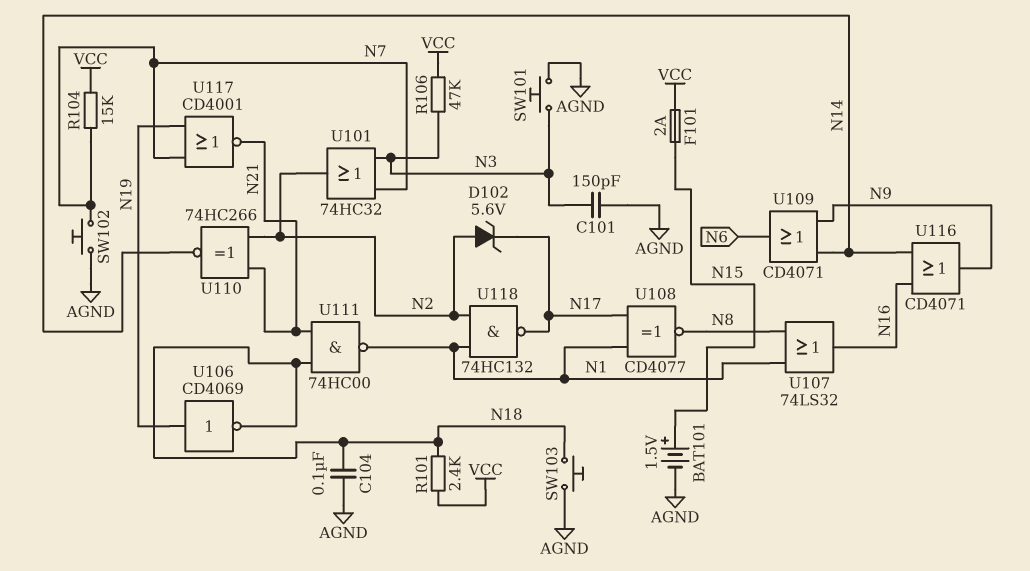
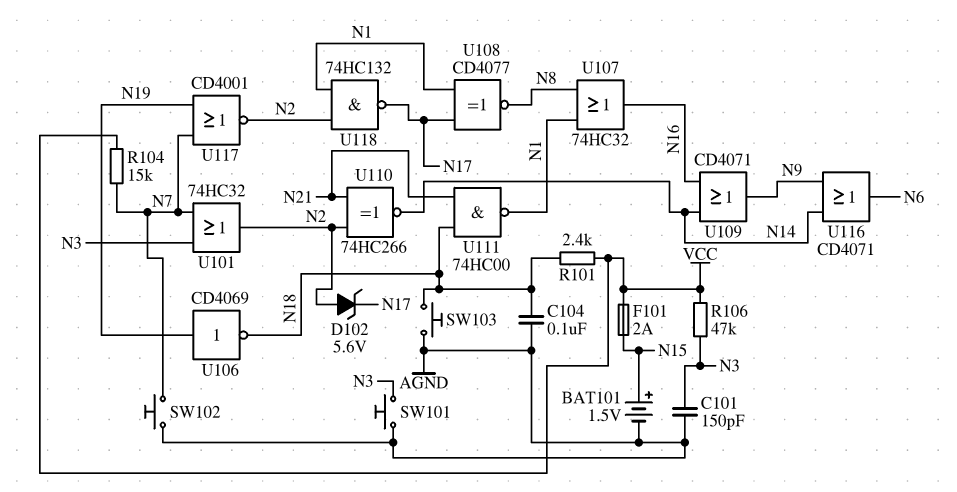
U107: OR 74LS32 (in N1, in N8, out N16) -> OR 74HC32 (in N1, in N8, out N16)
U109: OR CD4071 (in N9, in N14, out N6) -> OR CD4071 (in N14, in N16, out N9)
U116: OR CD4071 (in N14, in N16, out N9) -> OR CD4071 (in N9, in N14, out N6)
U117: NOR CD4001 (in N7, in N19, out N21) -> NOR CD4001 (in N7, in N19, out N2)

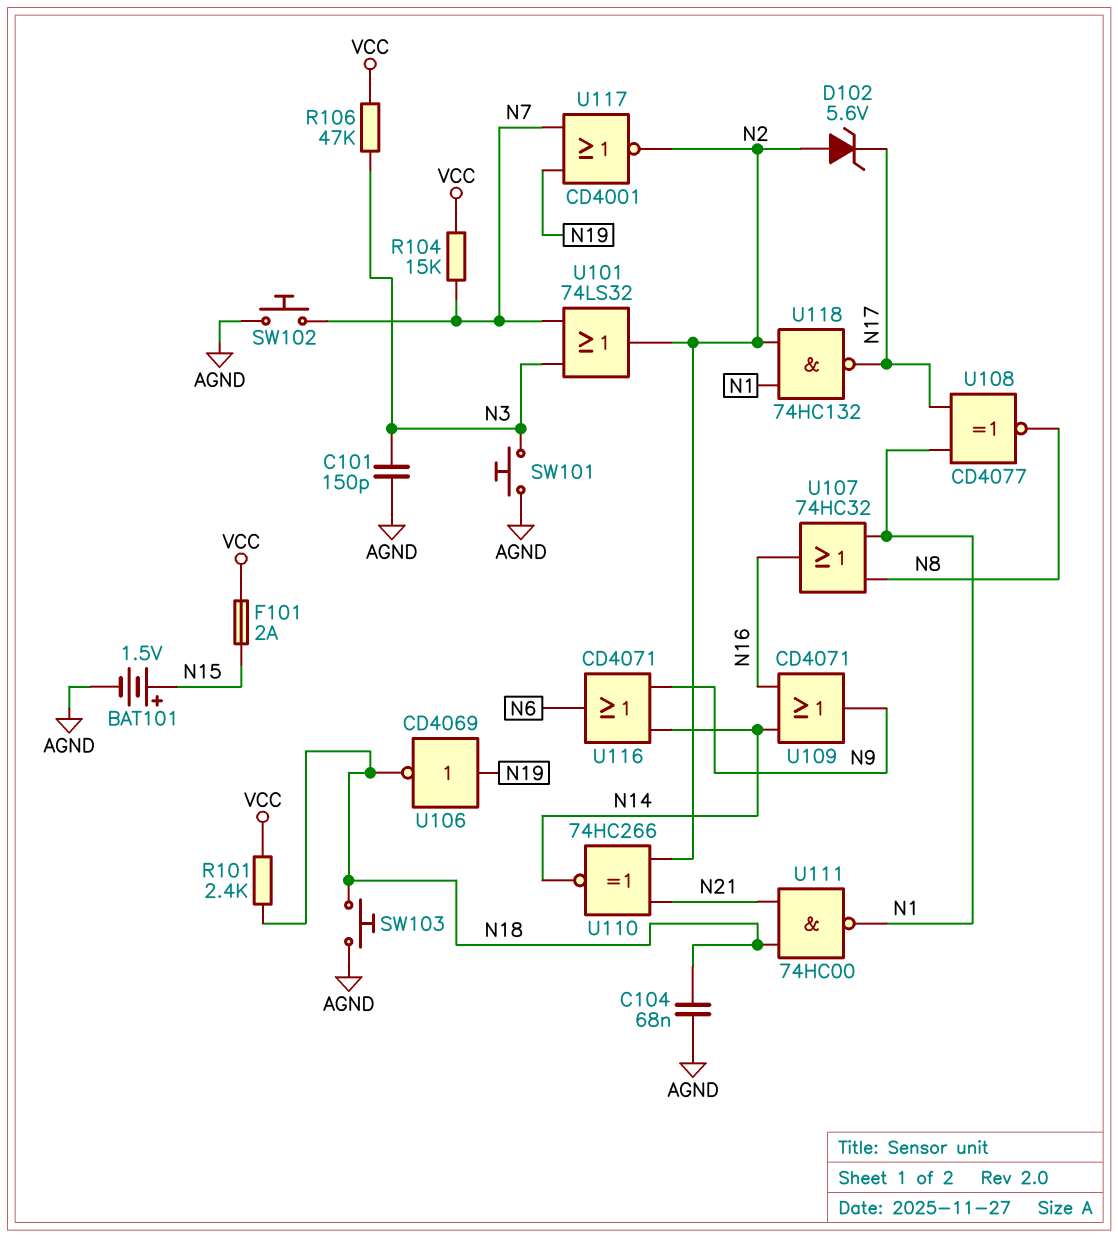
C104: 100nF (AGND, N18) -> 68nF (AGND, N18)
U101: OR 74HC32 (in N3, in N7, out N2) -> OR 74LS32 (in N3, in N7, out N2)

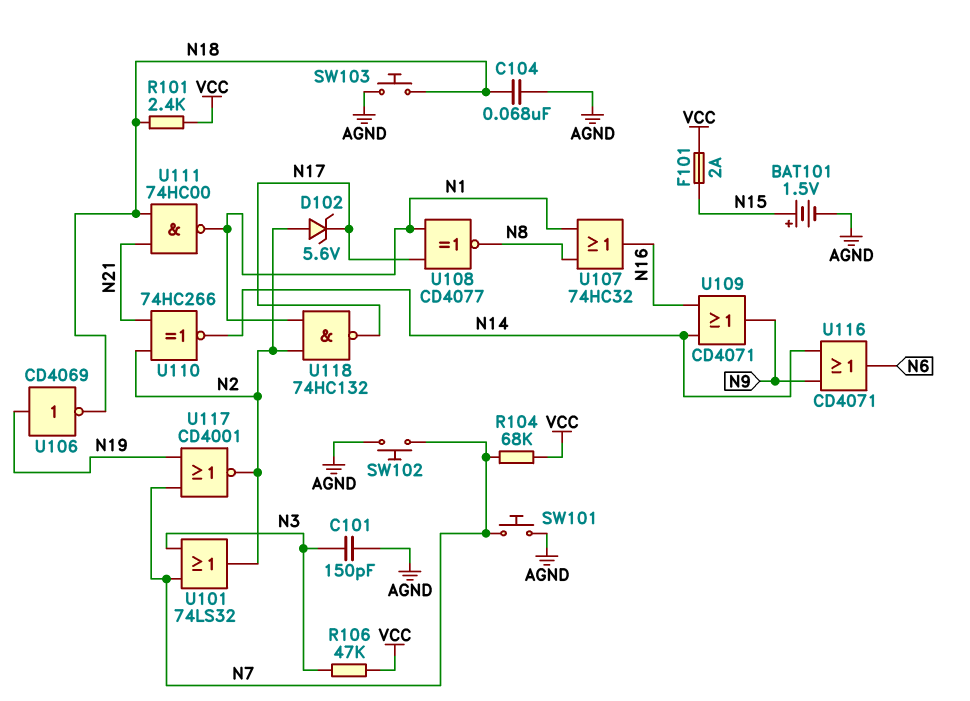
R104: 15k (N7, VCC) -> 68k (N7, VCC)
SW101: button (AGND, N3) -> button (AGND, N7)

